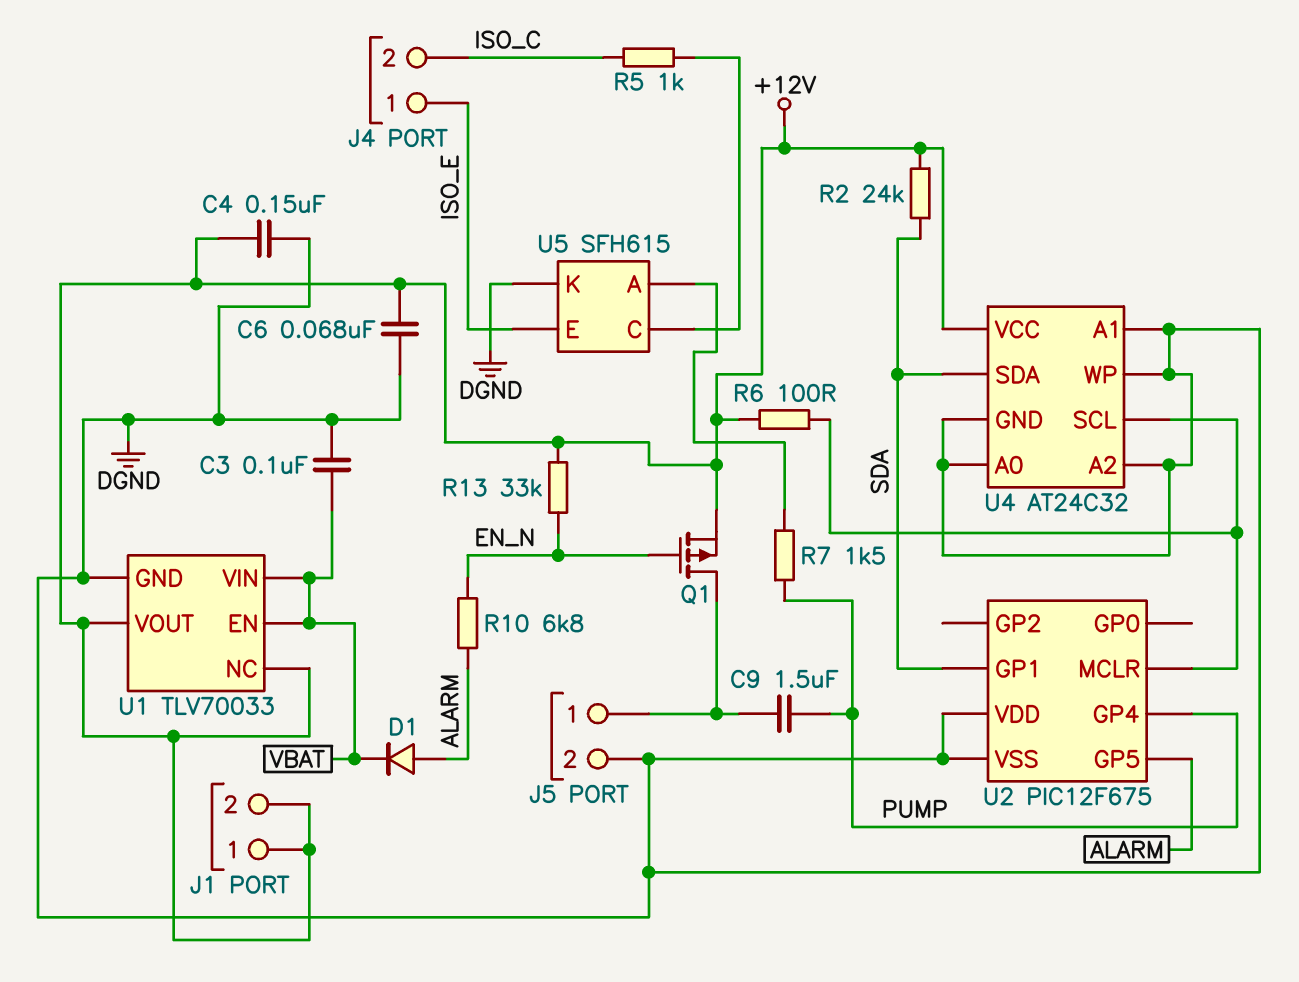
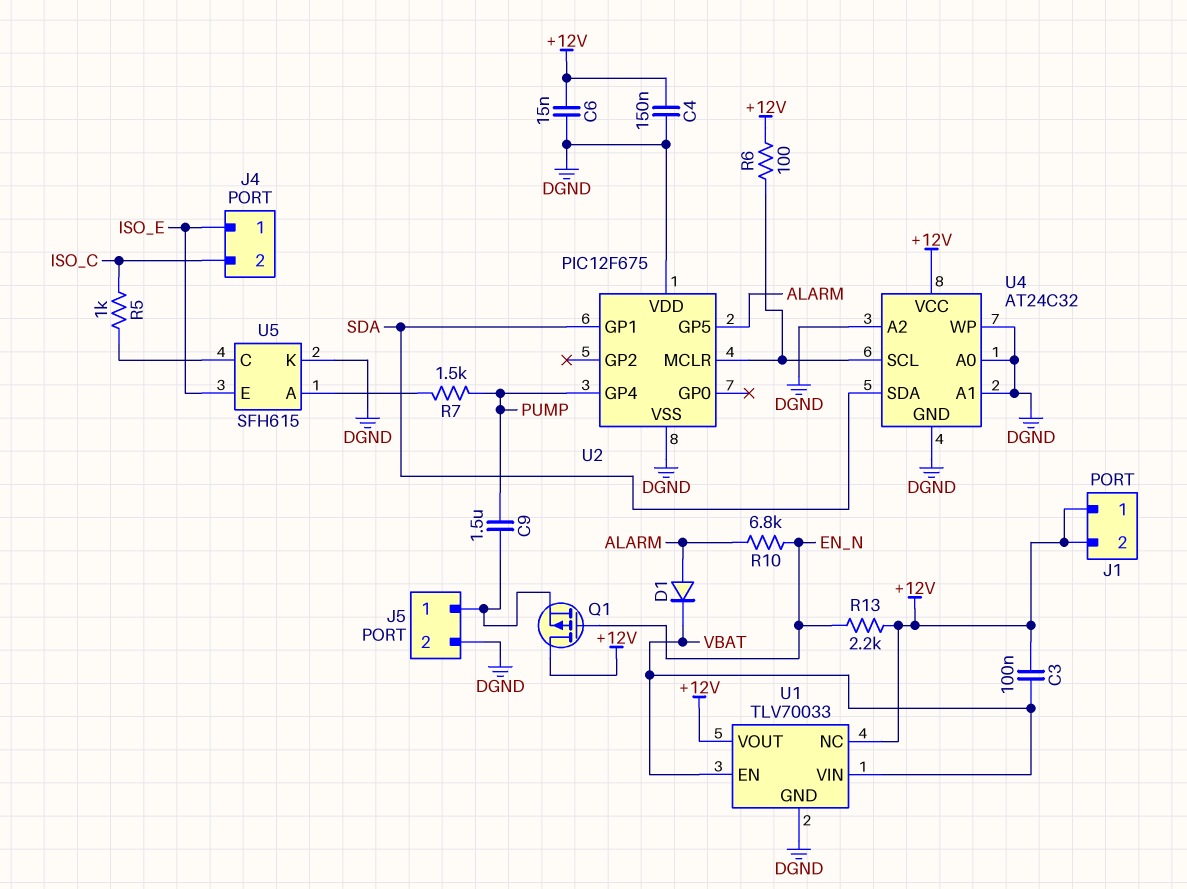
C3: 100nF (DGND, VBAT) -> 100nF (+12V, VBAT)
C6: 68nF (+12V, DGND) -> 15nF (+12V, DGND)
Q1: PMOS (G EN_N, D J5/1, S +12V) -> PMOS (G EN_N, D +12V, S J5/1)
R2: 24k (+12V, SDA) -> none
R13: 33k (+12V, EN_N) -> 2.2k (+12V, EN_N)

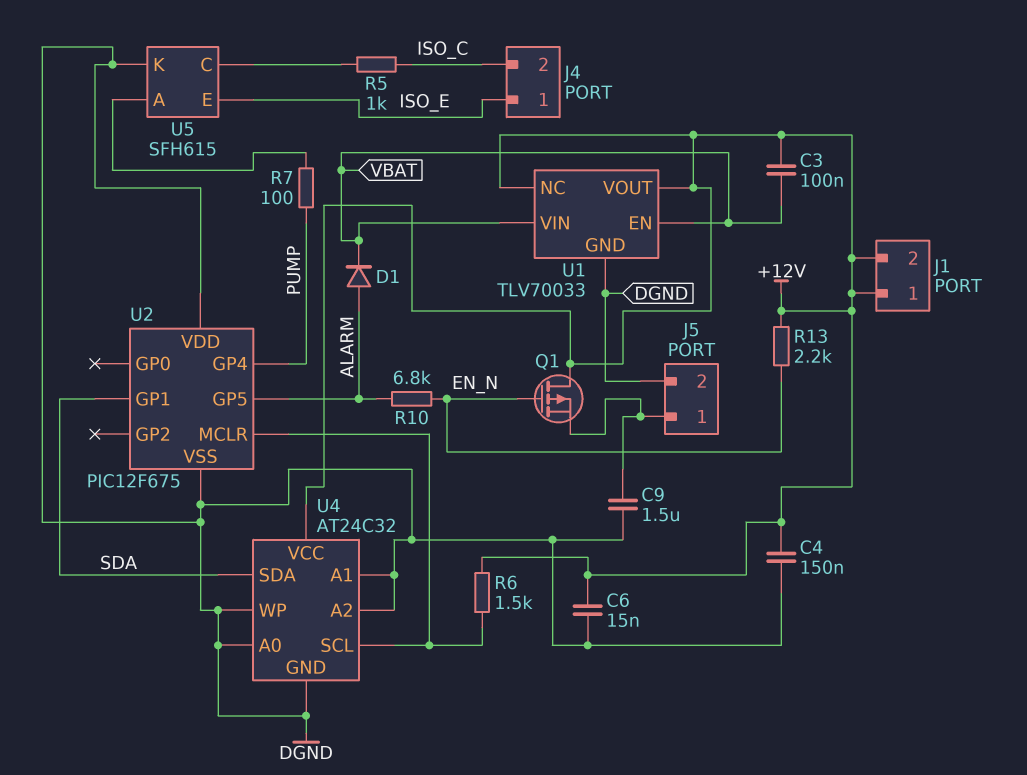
C9: 1.5uF (J5/1, PUMP) -> 1.5uF (DGND, J5/1)
R6: 100 (+12V, U2/MCLR) -> 1.5k (+12V, U2/MCLR)
R7: 1.5k (PUMP, U5/A) -> 100 (PUMP, U5/A)

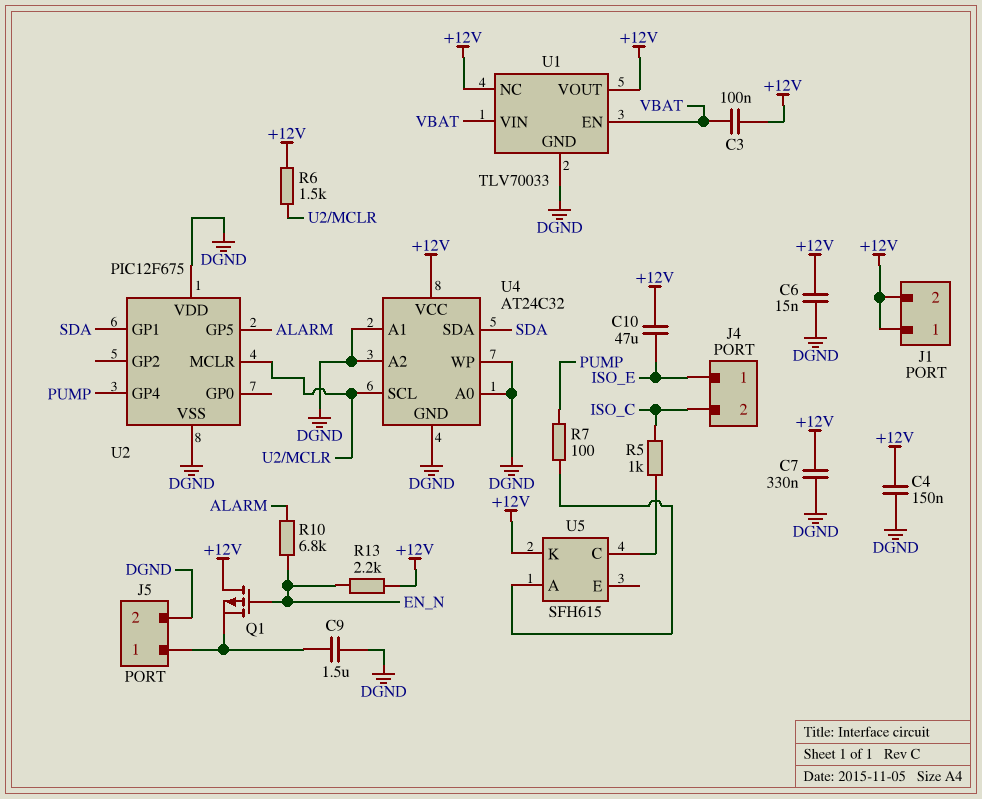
C7: none -> 330nF (+12V, DGND)
C10: none -> 47uF (+12V, ISO_E)
D1: diode (A ALARM, K VBAT) -> none
U5 pin E: ISO_E -> none
U5 pin K: DGND -> +12V

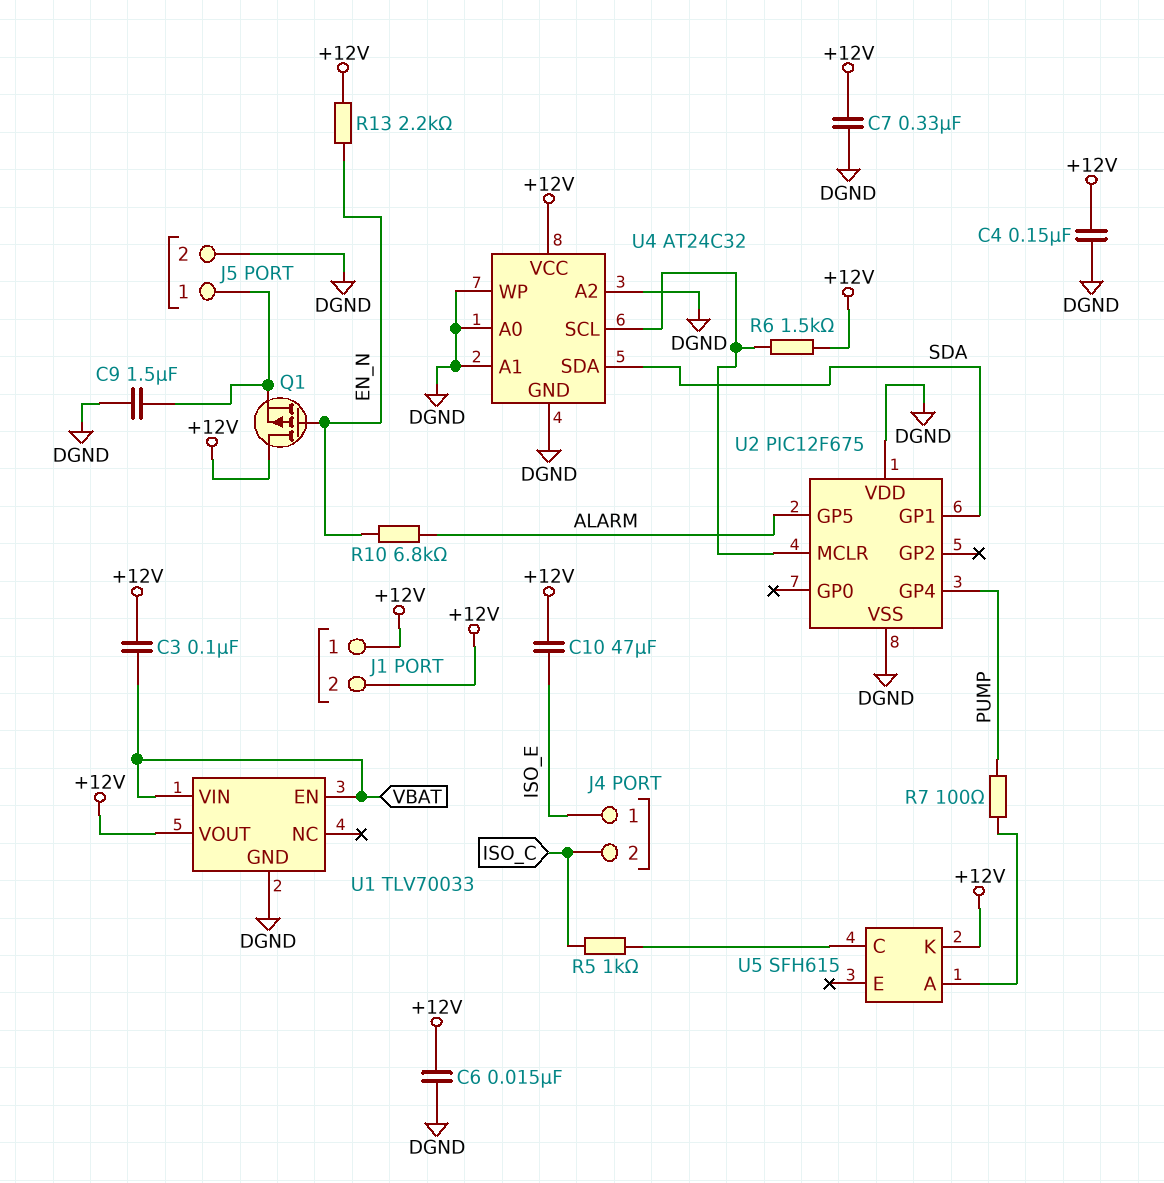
U1 pin NC: +12V -> none

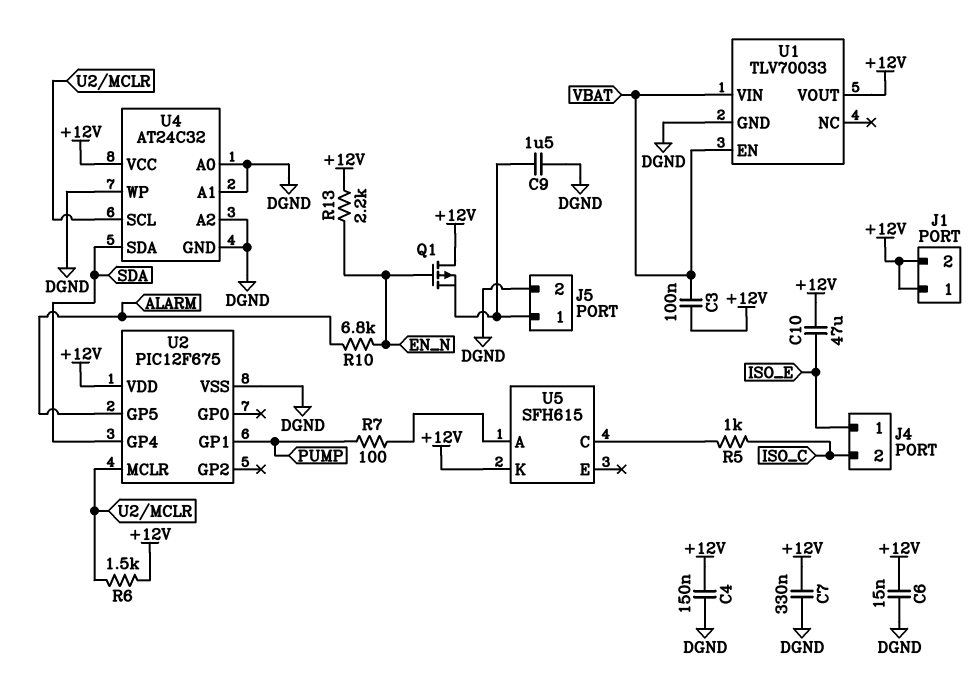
U2 pin GP1: SDA -> PUMP
U2 pin GP4: PUMP -> SDA
U2 pin VDD: DGND -> +12V

